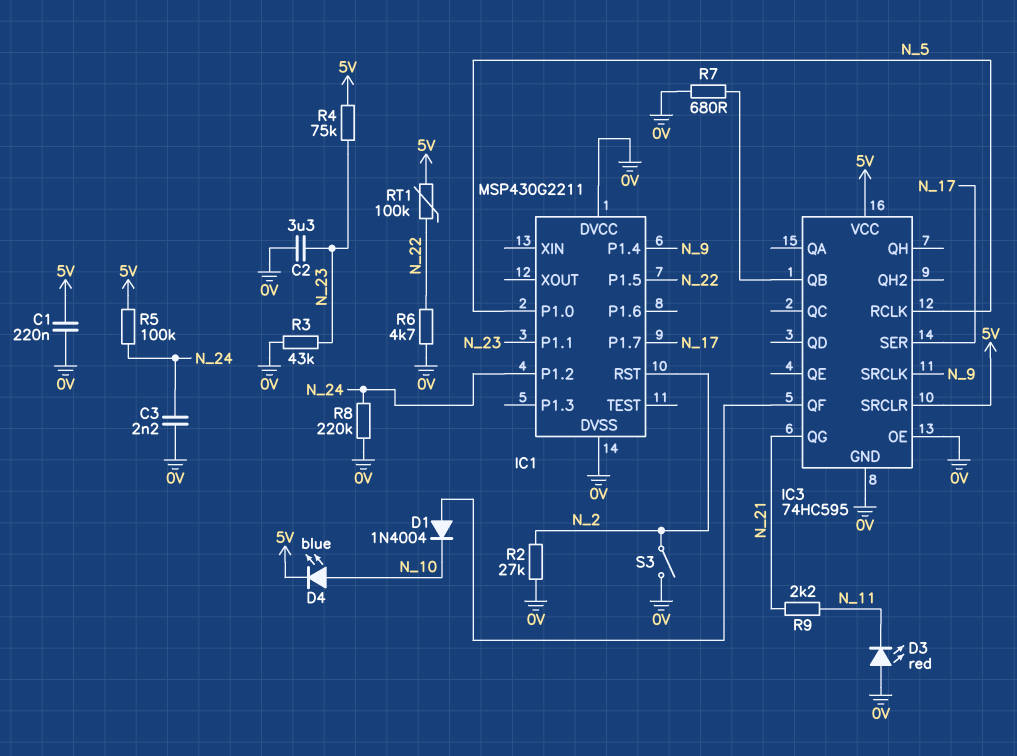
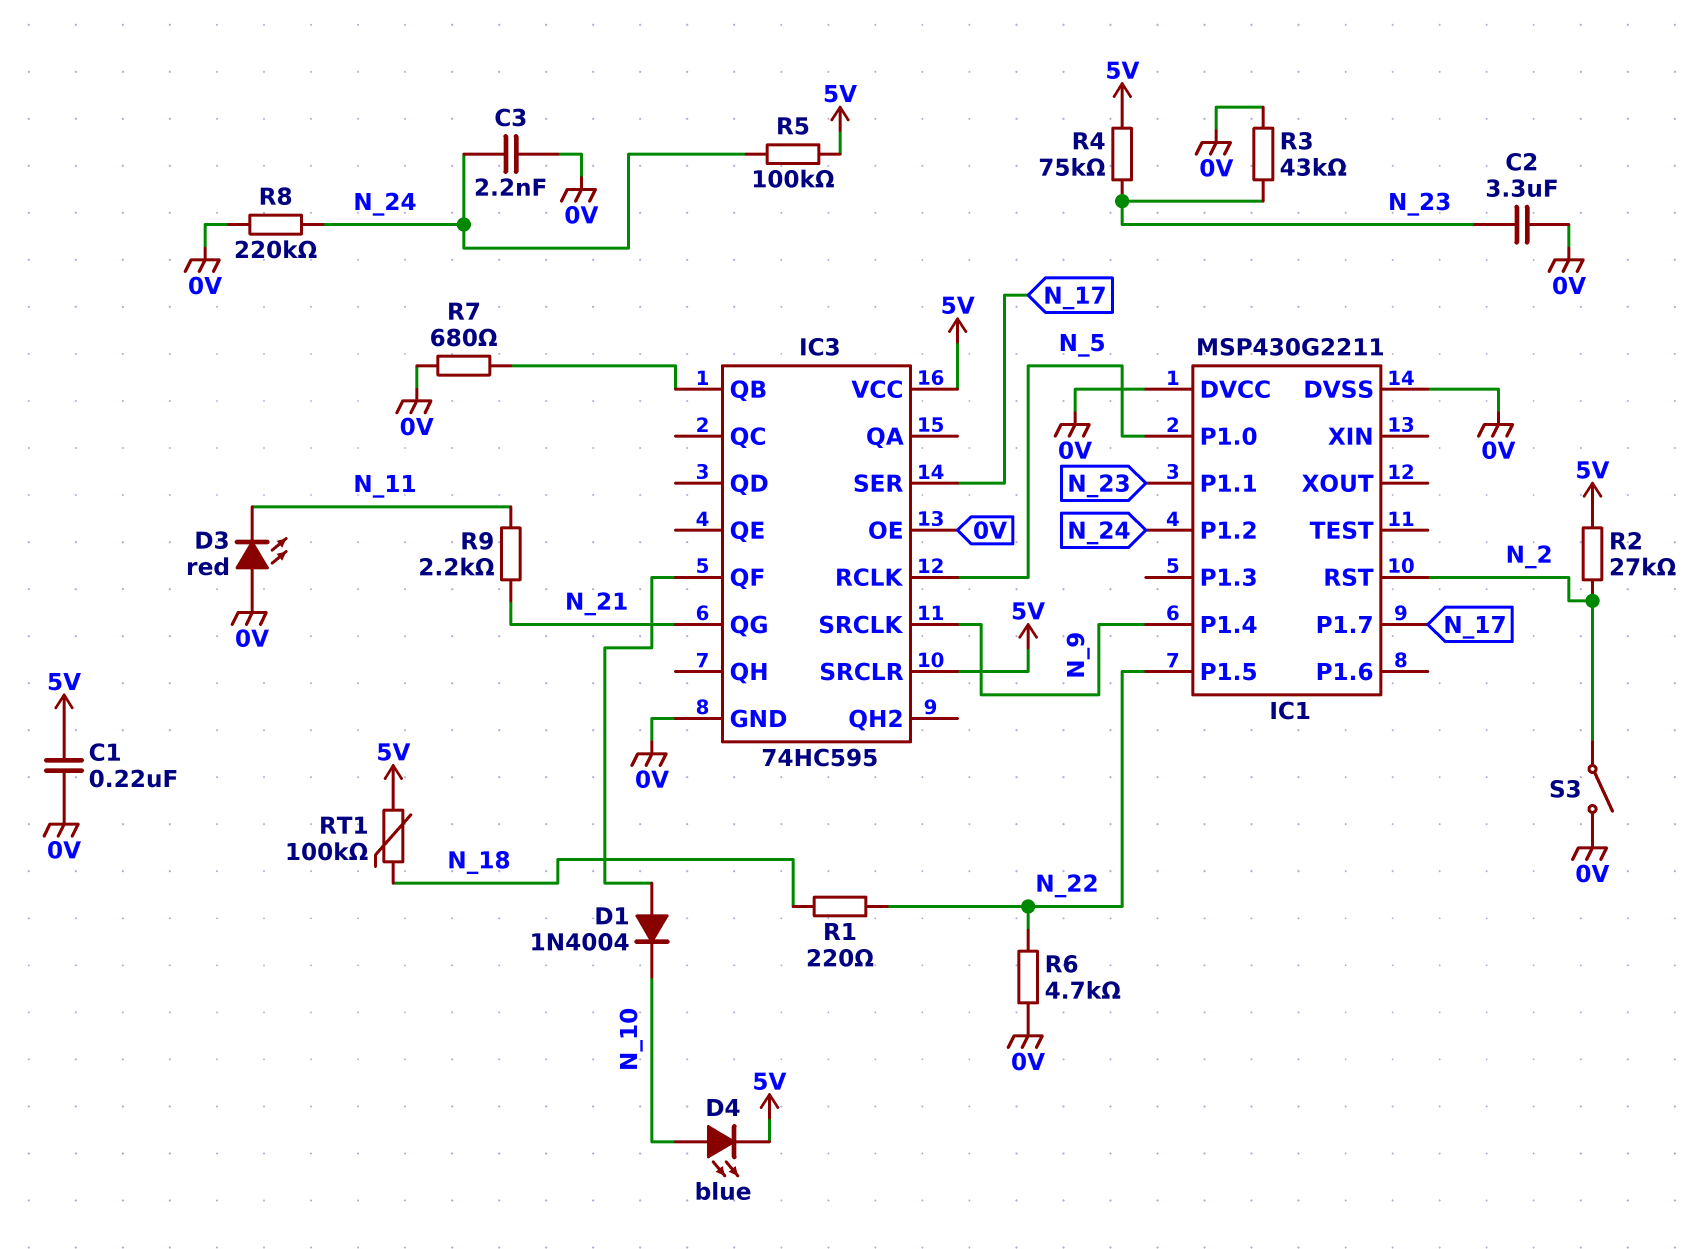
R1: none -> 220 (N_18, N_22)
R2: 27k (0V, N_2) -> 27k (5V, N_2)
RT1: 100k (5V, N_22) -> 100k (5V, N_18)

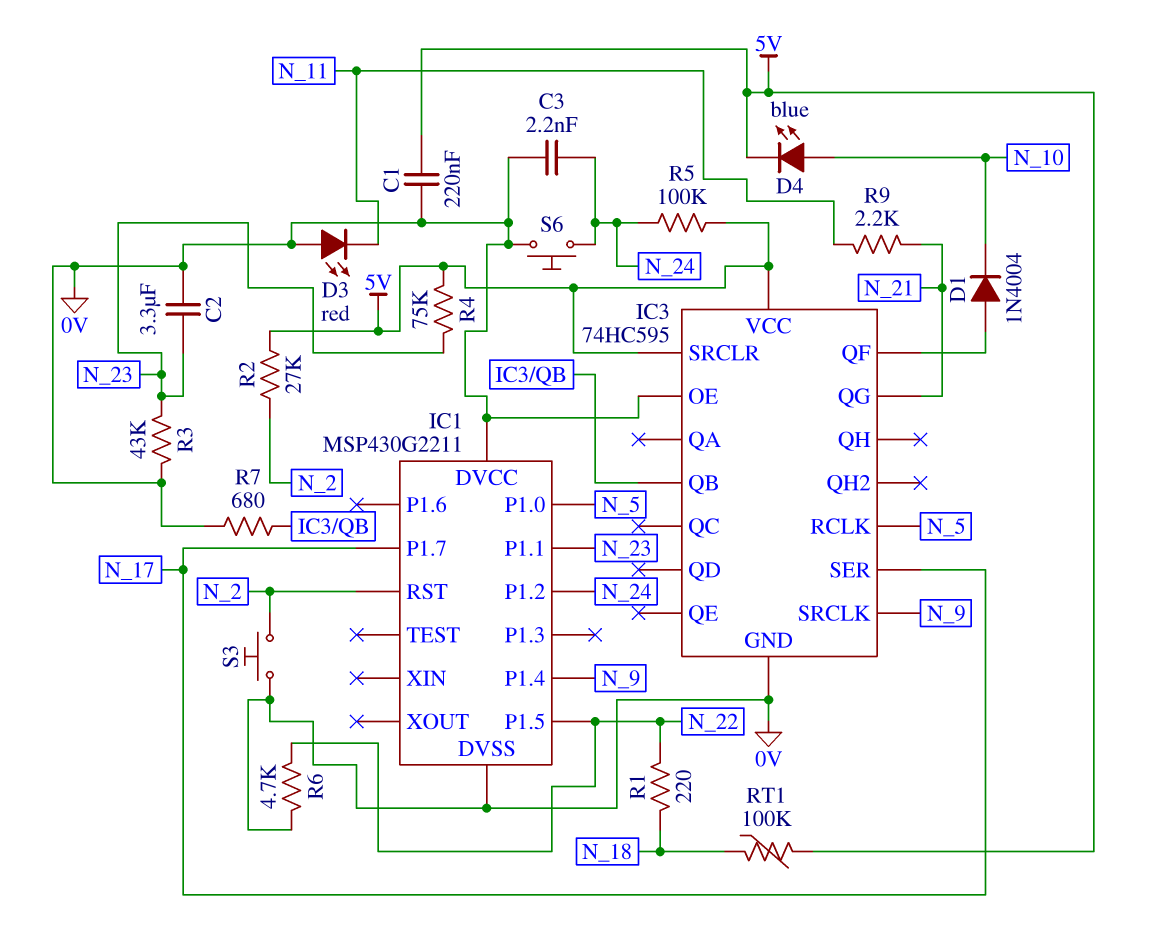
R8: 220k (0V, N_24) -> none
S3: switch (0V, N_2) -> button (0V, N_2)
S6: none -> button (0V, N_24)

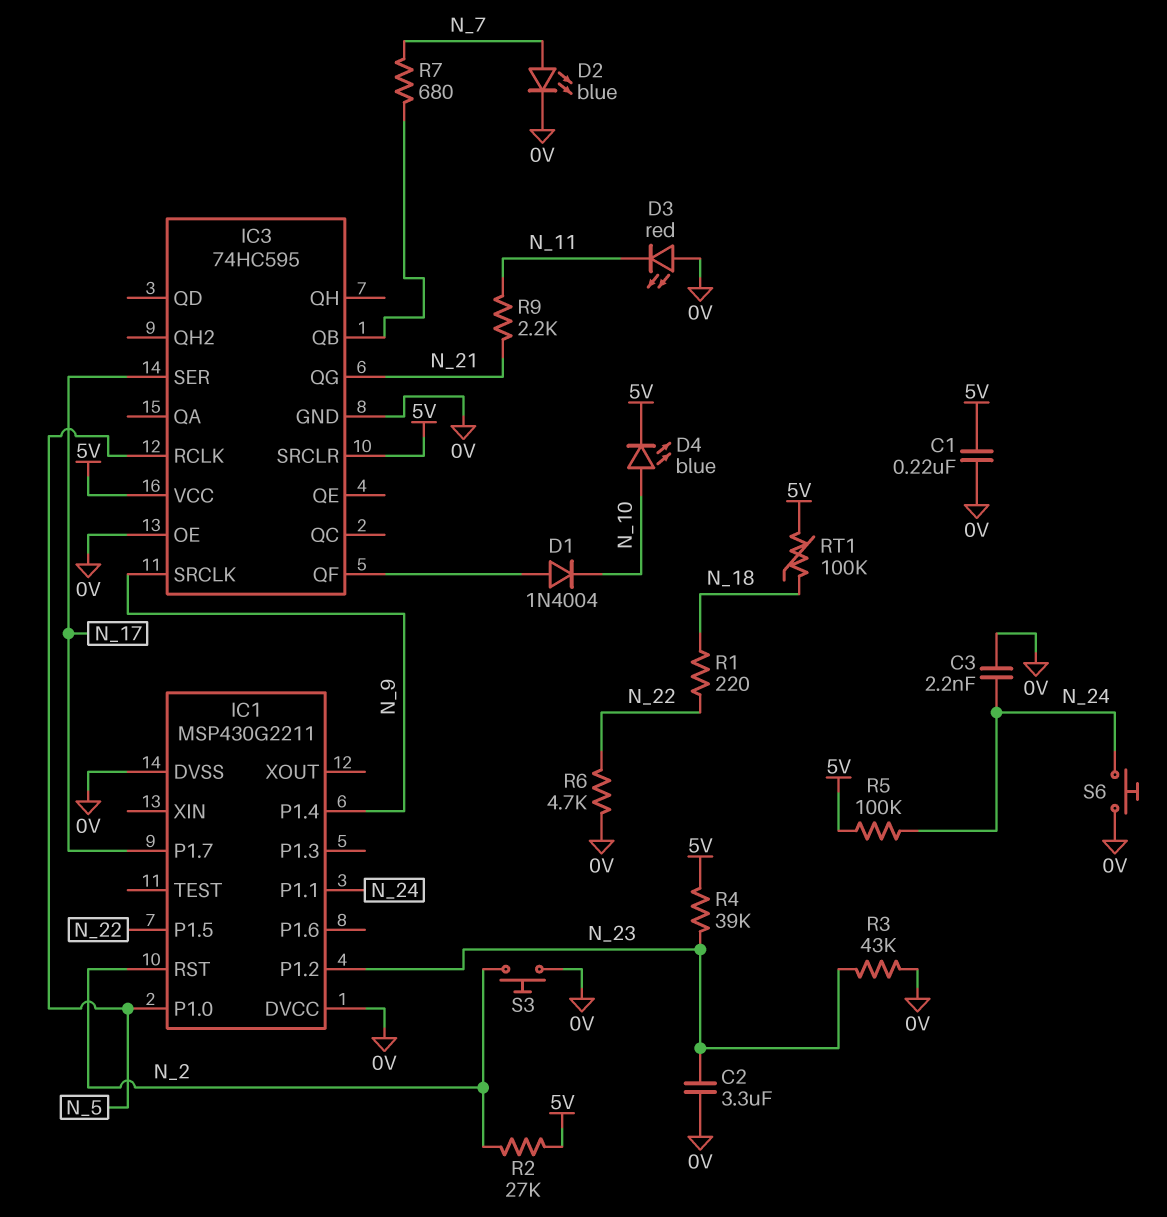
D2: none -> LED blue (A N_7, K 0V)
IC1 pin P1.1: N_23 -> N_24
IC1 pin P1.2: N_24 -> N_23
R4: 75k (5V, N_23) -> 39k (5V, N_23)
R7: 680 (0V, IC3/QB) -> 680 (IC3/QB, N_7)

